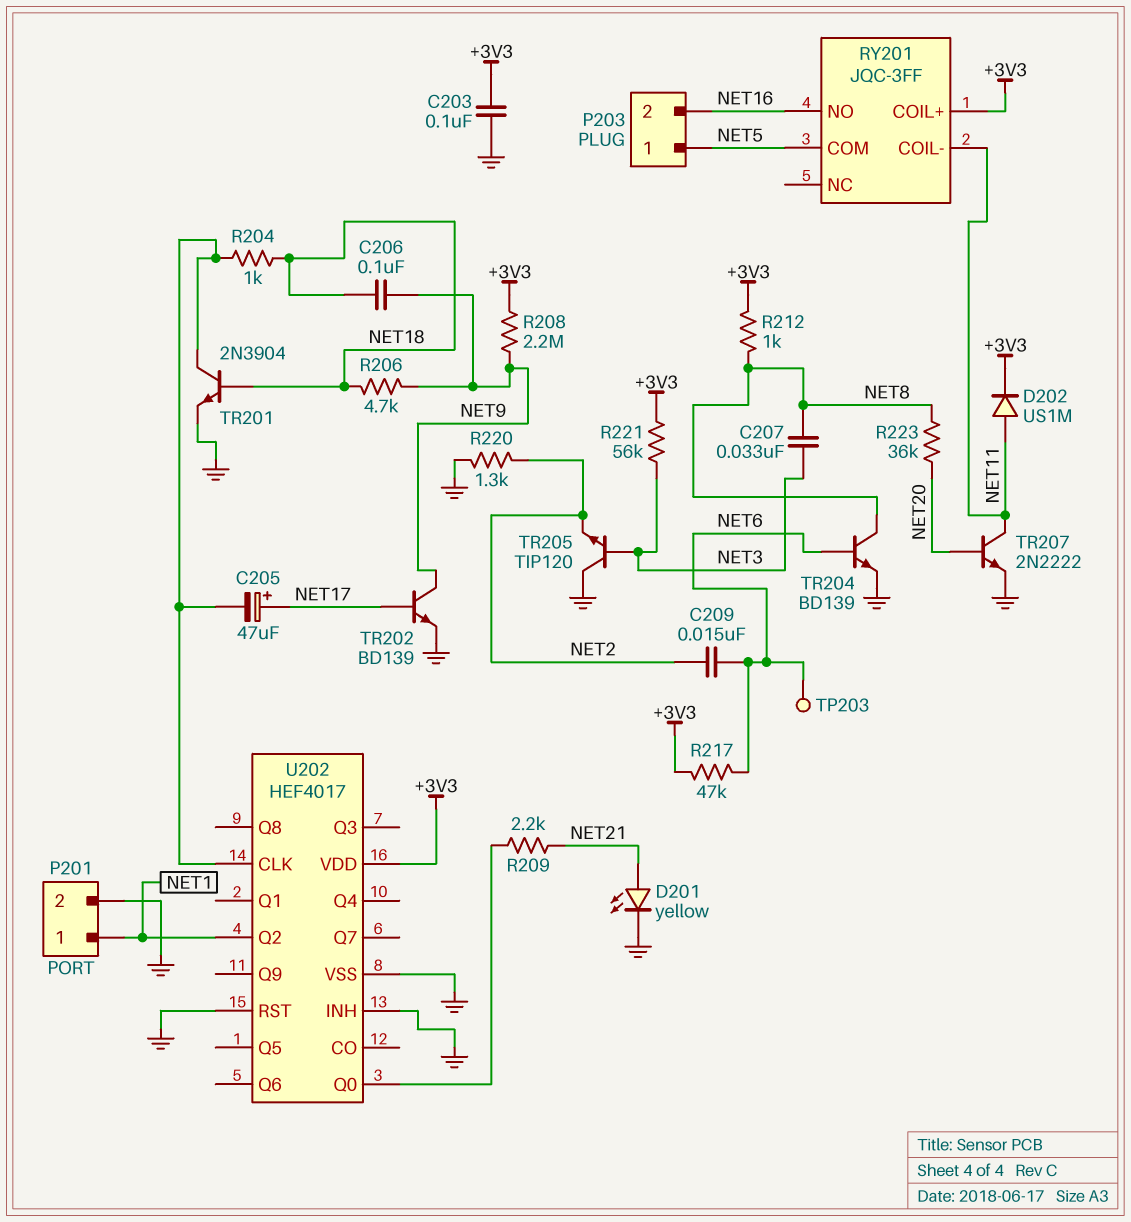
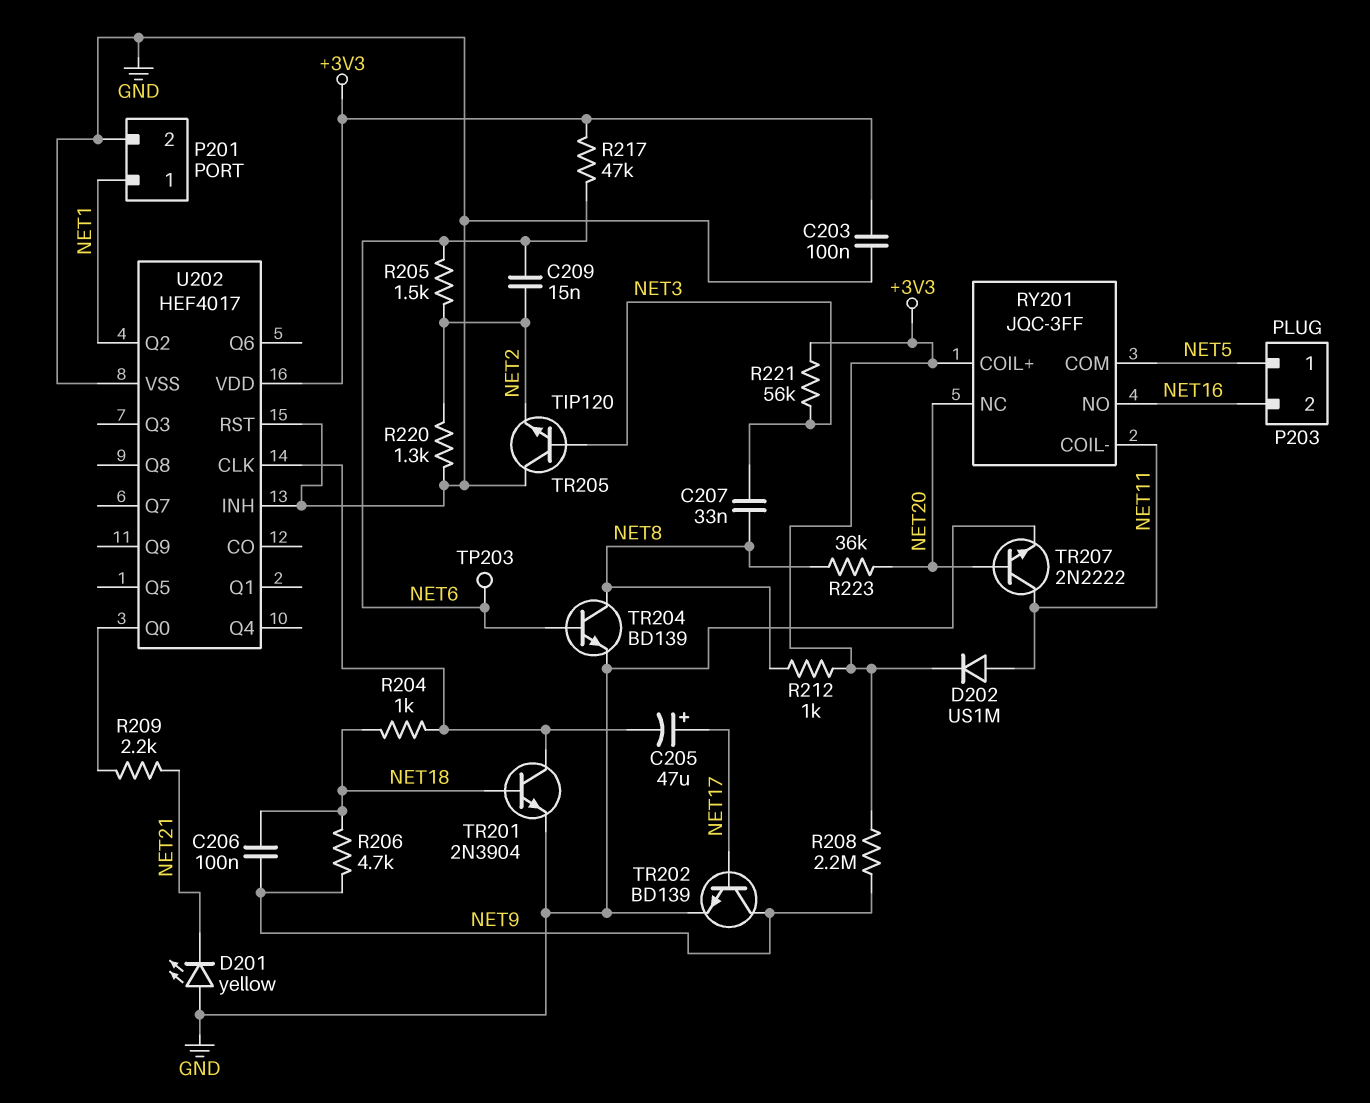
D201: LED yellow (A NET21, K GND) -> LED yellow (A GND, K NET21)
R205: none -> 1.5k (NET2, NET6)
RY201 pin NC: none -> NET20

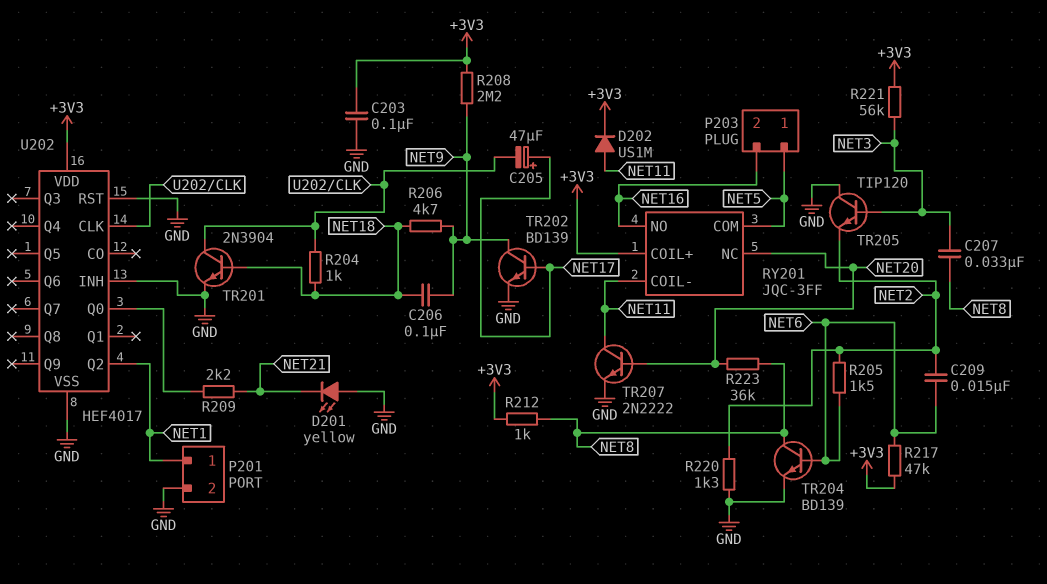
TP203: test point (NET6) -> none

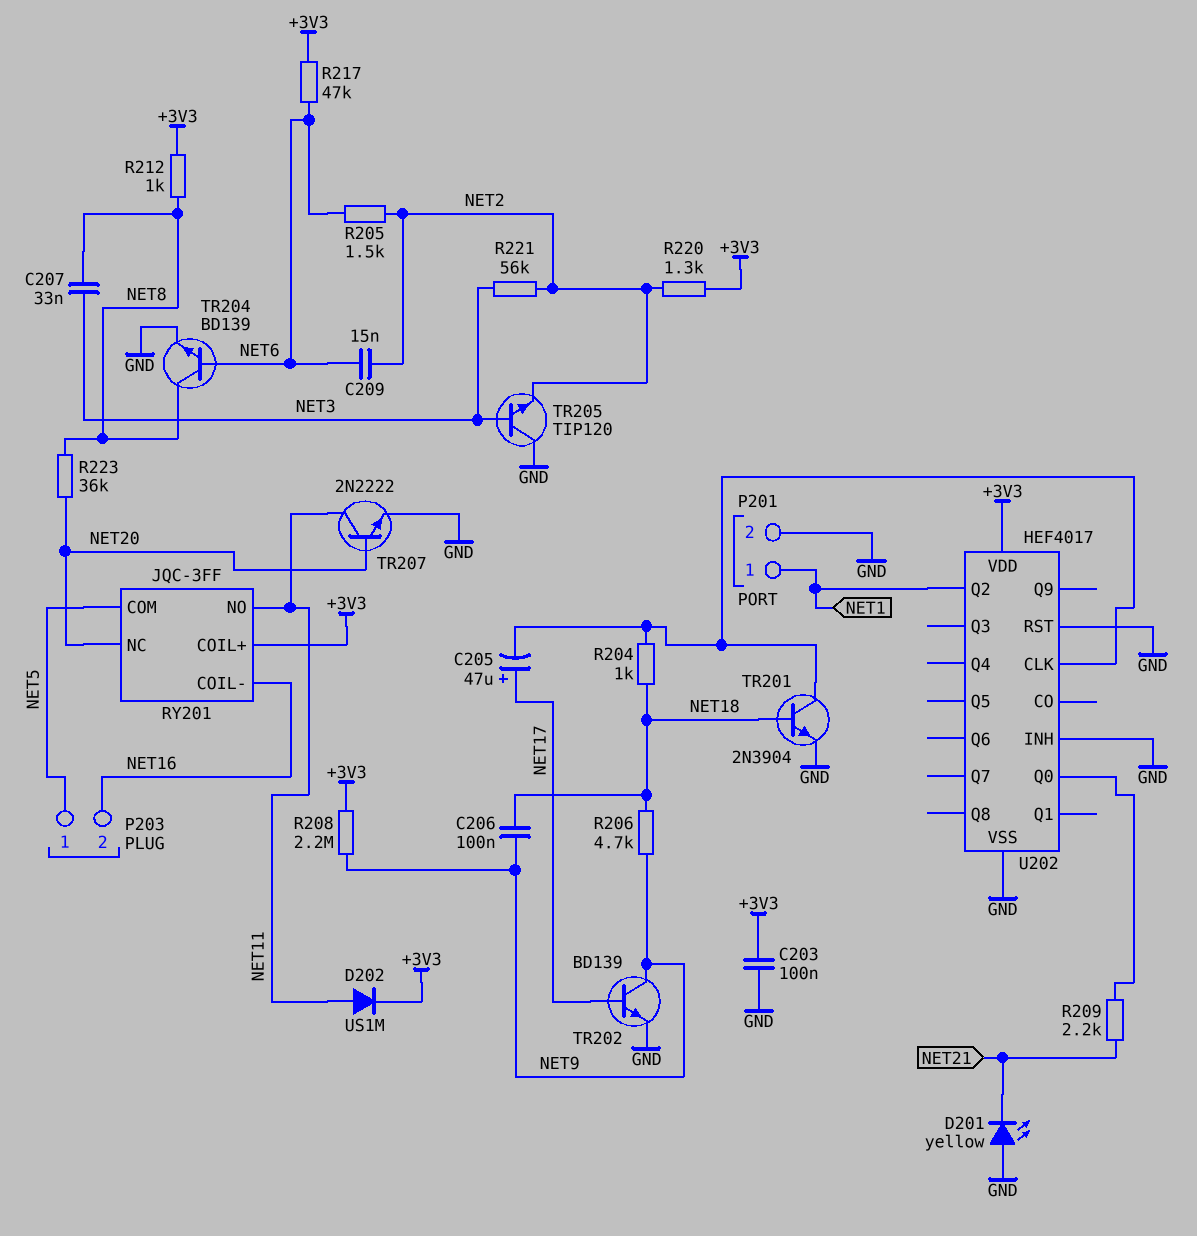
R220: 1.3k (GND, NET2) -> 1.3k (+3V3, NET2)
R221: 56k (+3V3, NET3) -> 56k (NET2, NET3)
RY201 pin COIL-: NET11 -> NET16
RY201 pin NO: NET16 -> NET11

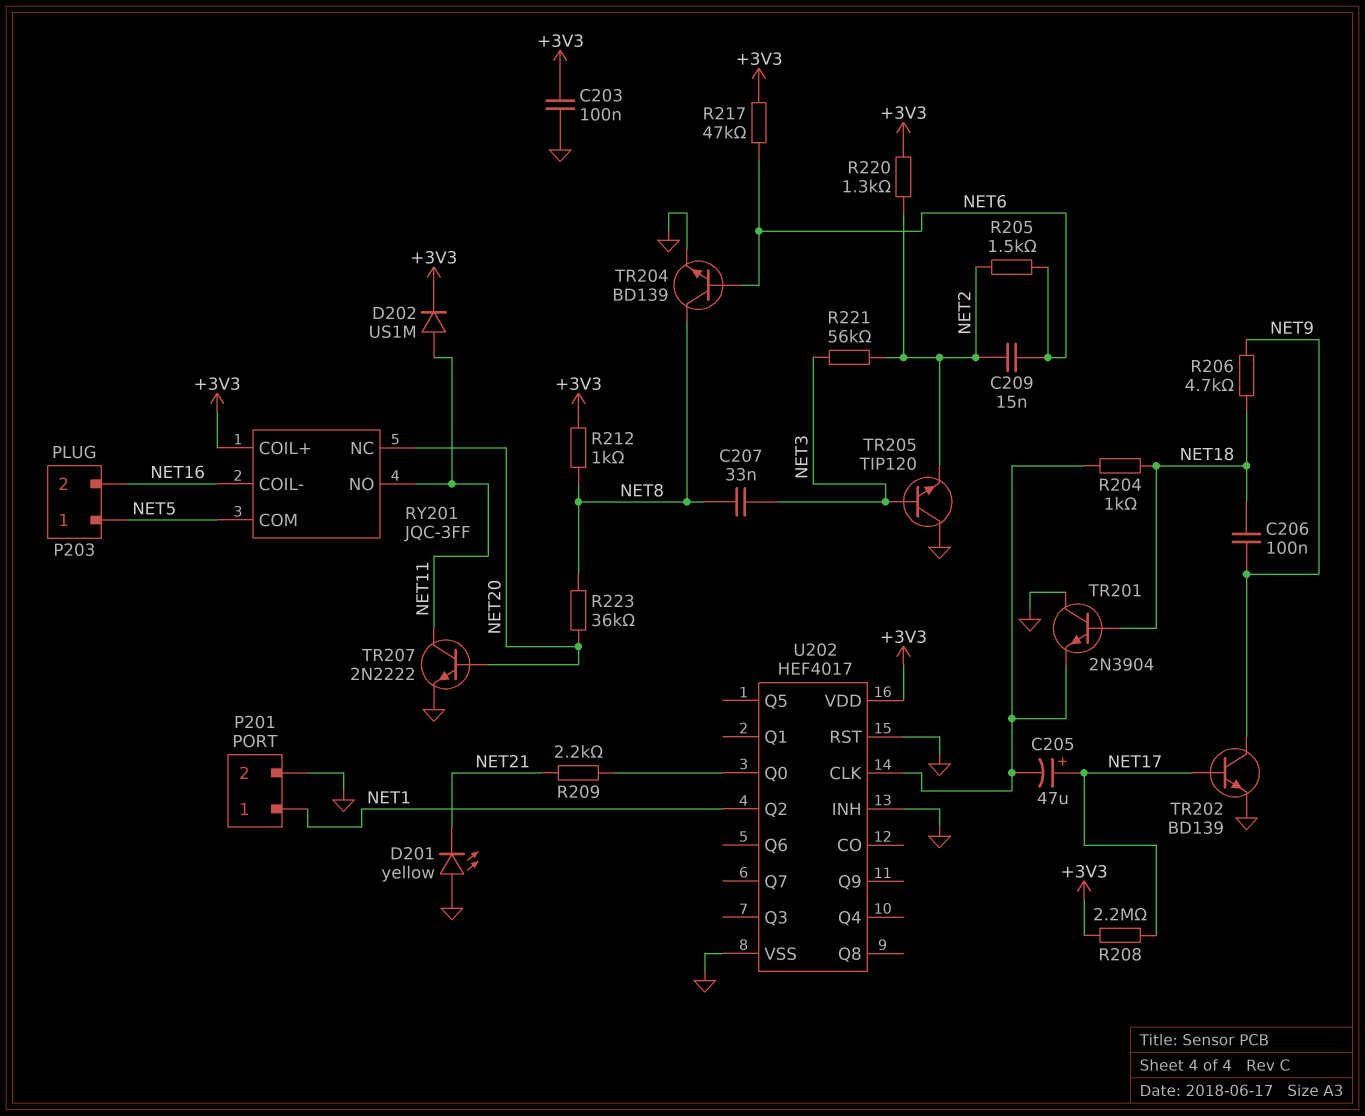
R208: 2.2M (+3V3, NET9) -> 2.2M (+3V3, NET17)
TR201: NPN 2N3904 (B NET18, C U202/CLK, E GND) -> NPN 2N3904 (B NET18, C GND, E U202/CLK)

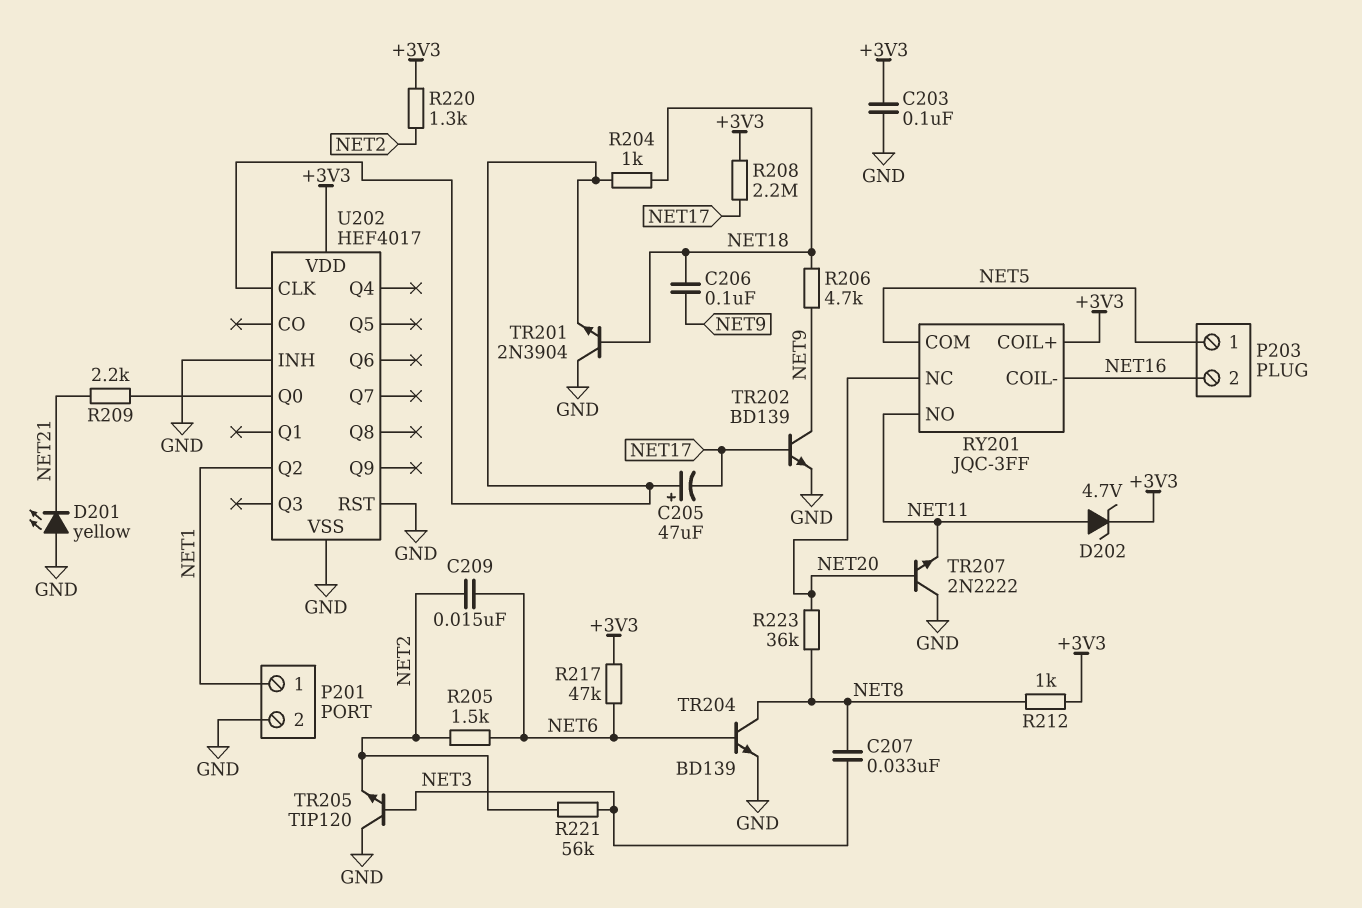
C205: 47uF (plus NET17, minus U202/CLK) -> 47uF (plus U202/CLK, minus NET17)
D202: diode US1M (A NET11, K +3V3) -> zener 4.7V (A NET11, K +3V3)
TR207: NPN 2N2222 (B NET20, C NET11, E GND) -> NPN 2N2222 (B NET20, C GND, E NET11)

